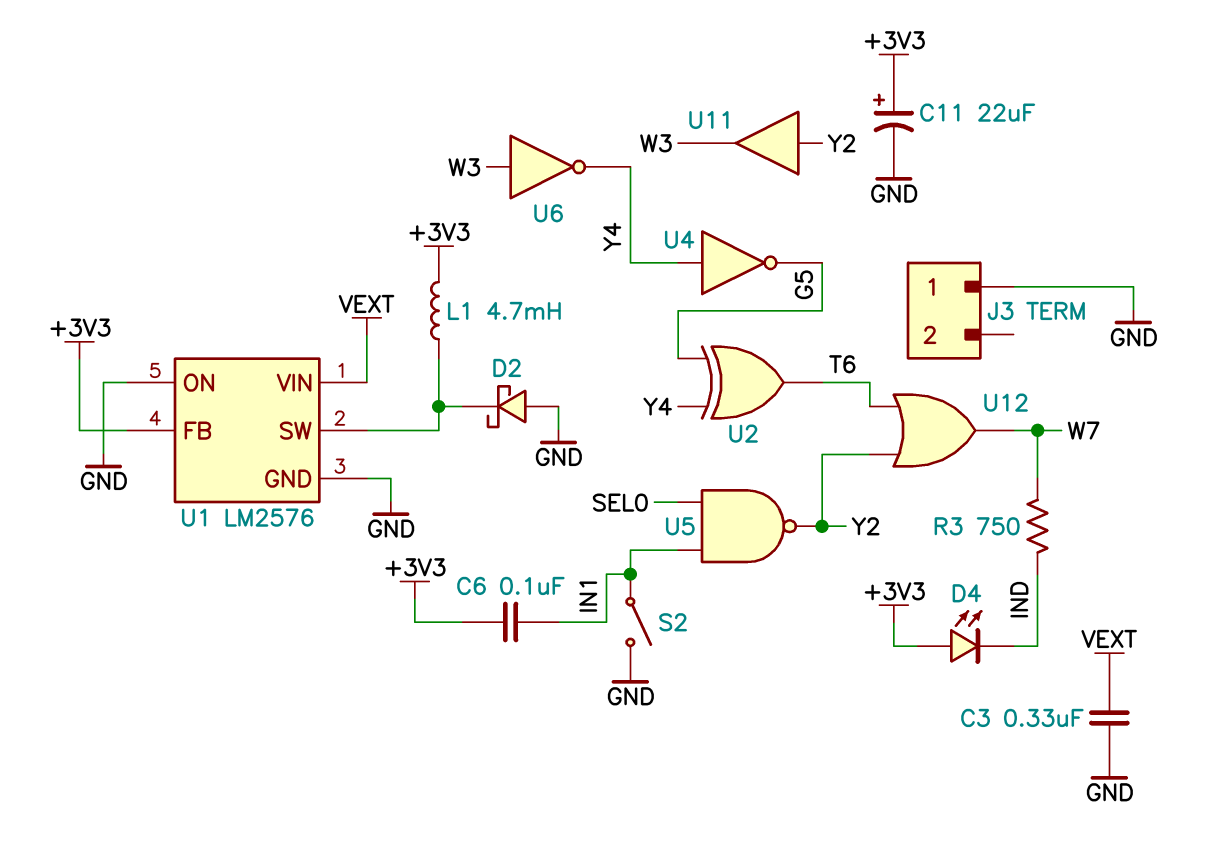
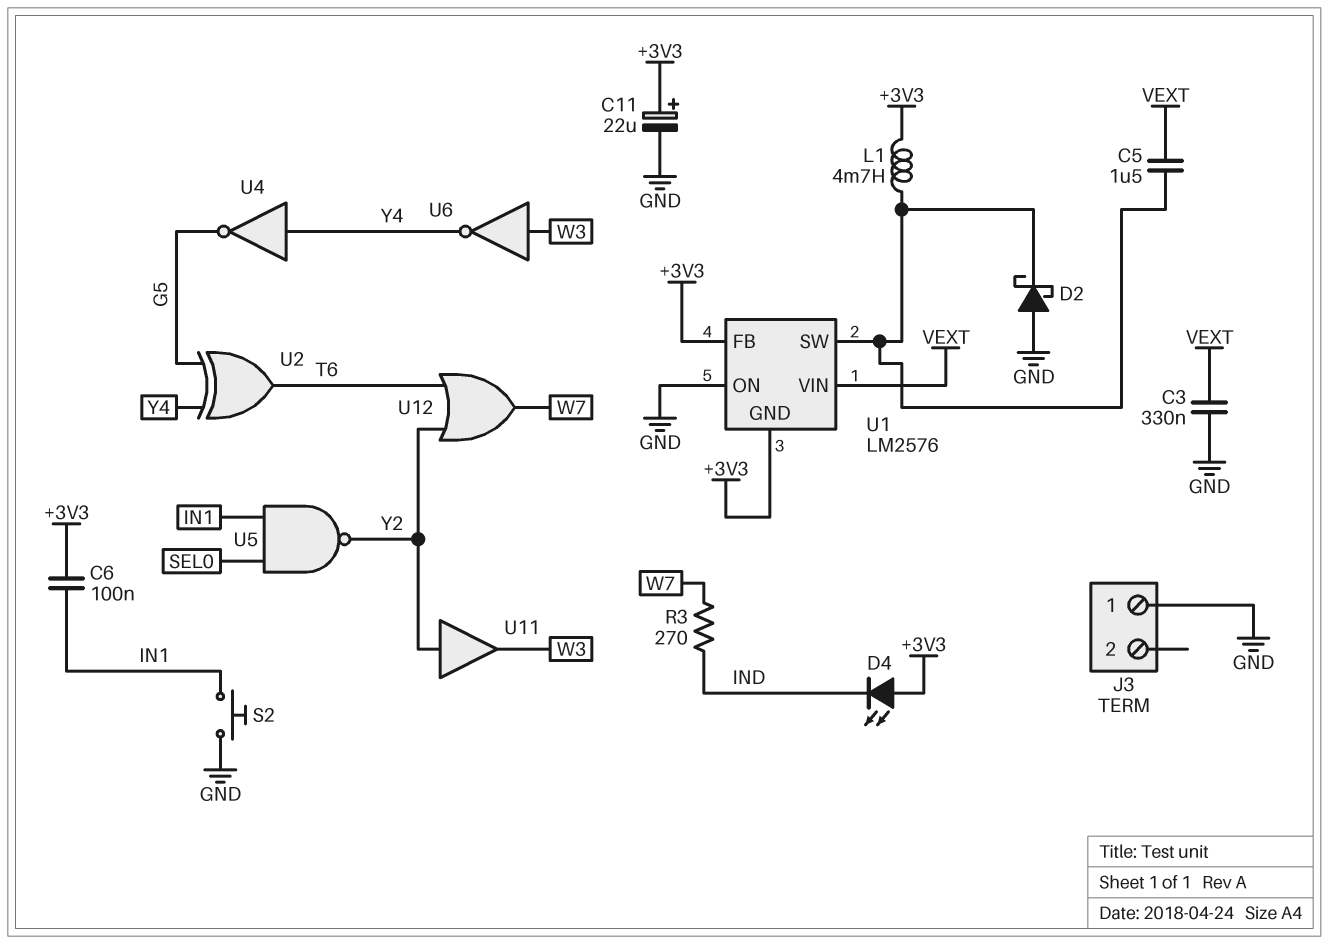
C5: none -> 1.5uF (U1/SW, VEXT)
R3: 750 (IND, W7) -> 270 (IND, W7)
S2: switch (GND, IN1) -> button (GND, IN1)
U1 pin GND: GND -> +3V3

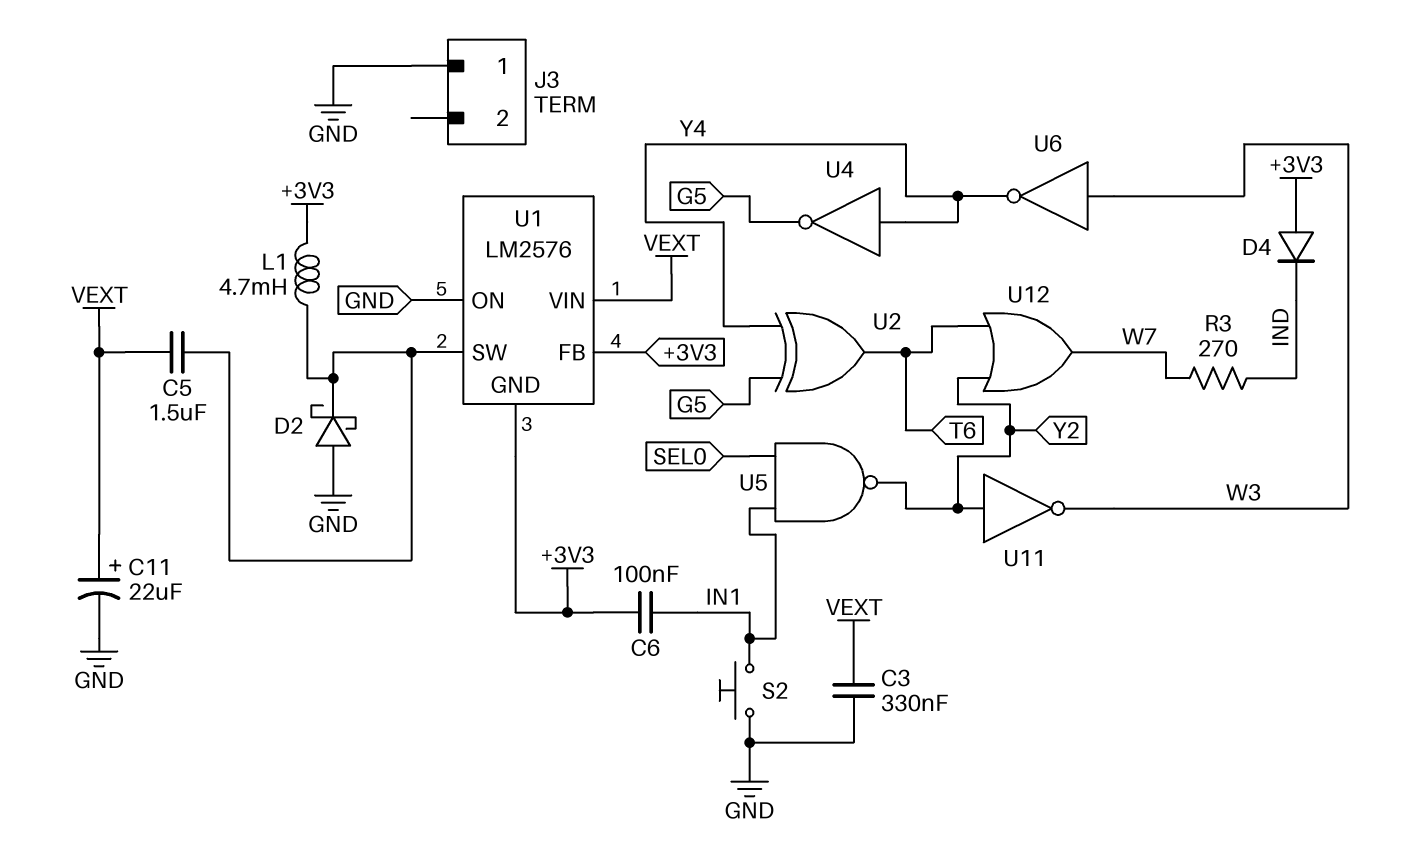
C11: 22uF (plus +3V3, minus GND) -> 22uF (plus VEXT, minus GND)
D4: LED (A +3V3, K IND) -> diode (A +3V3, K IND)
U11: buffer (in Y2, out W3) -> NOT (in Y2, out W3)

